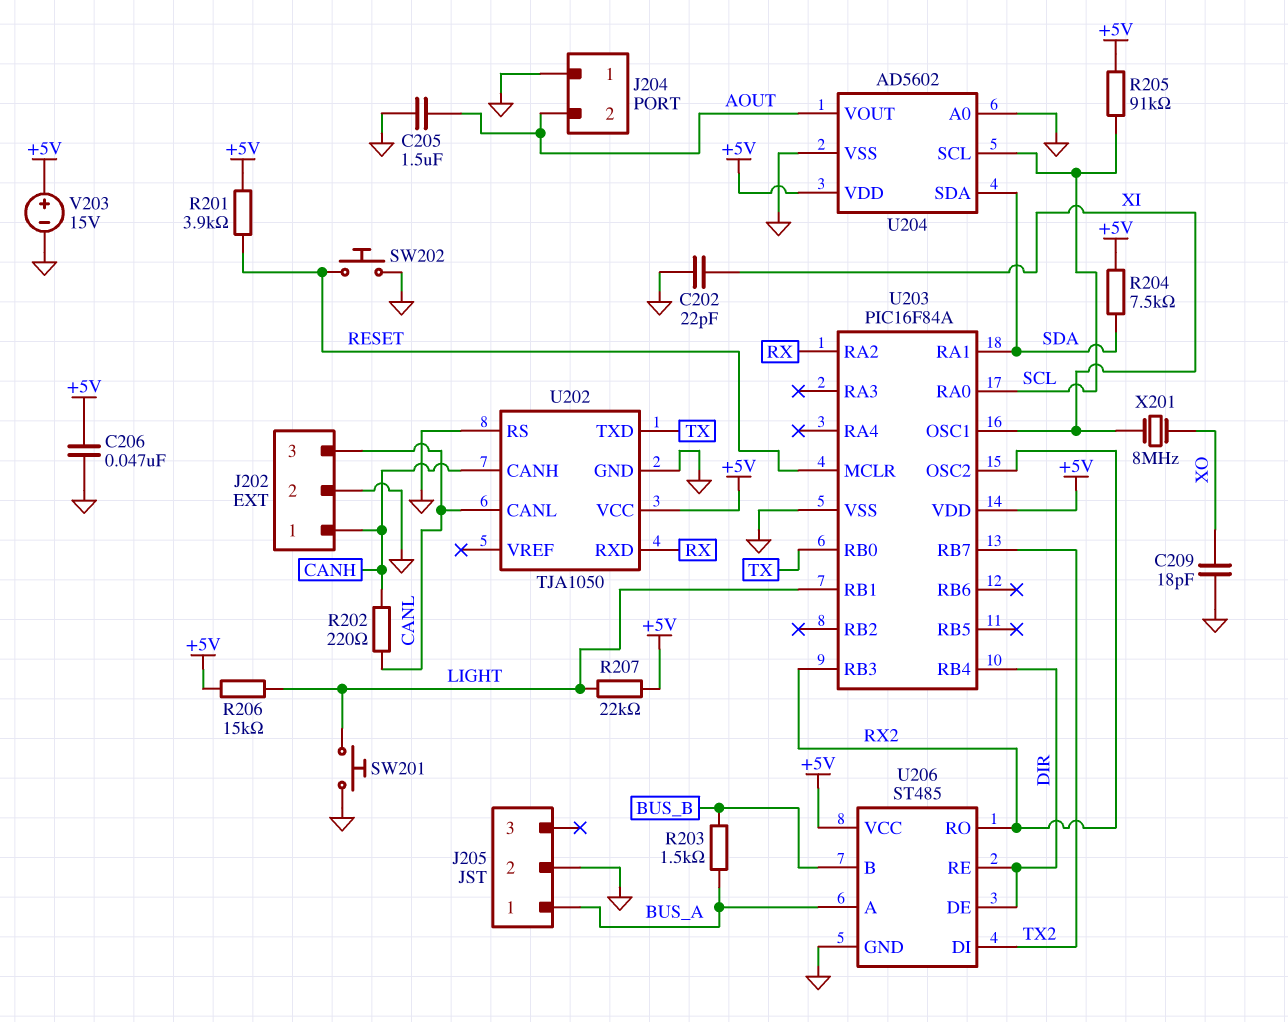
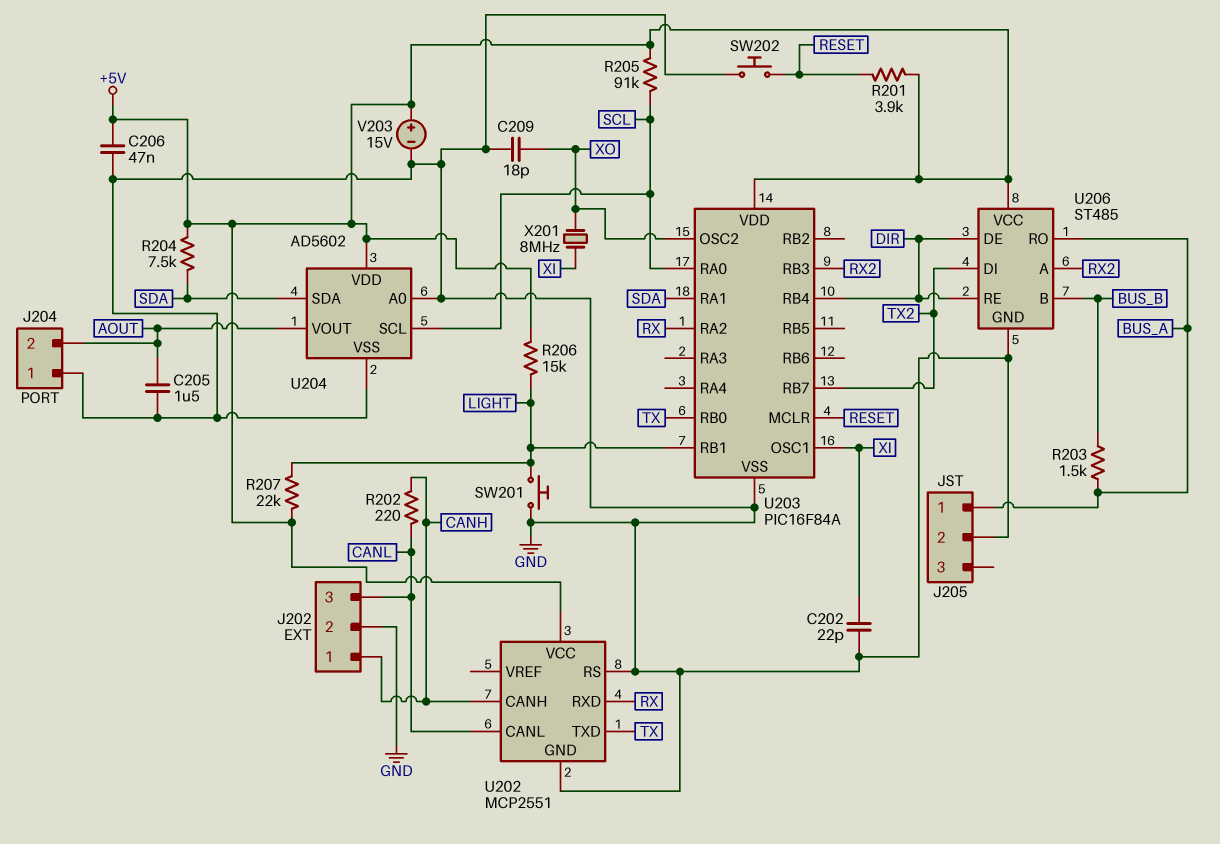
U202: TJA1050 -> MCP2551
U203 pin OSC2: RX2 -> XO
U206 pin A: BUS_A -> RX2
U206 pin RO: RX2 -> BUS_A

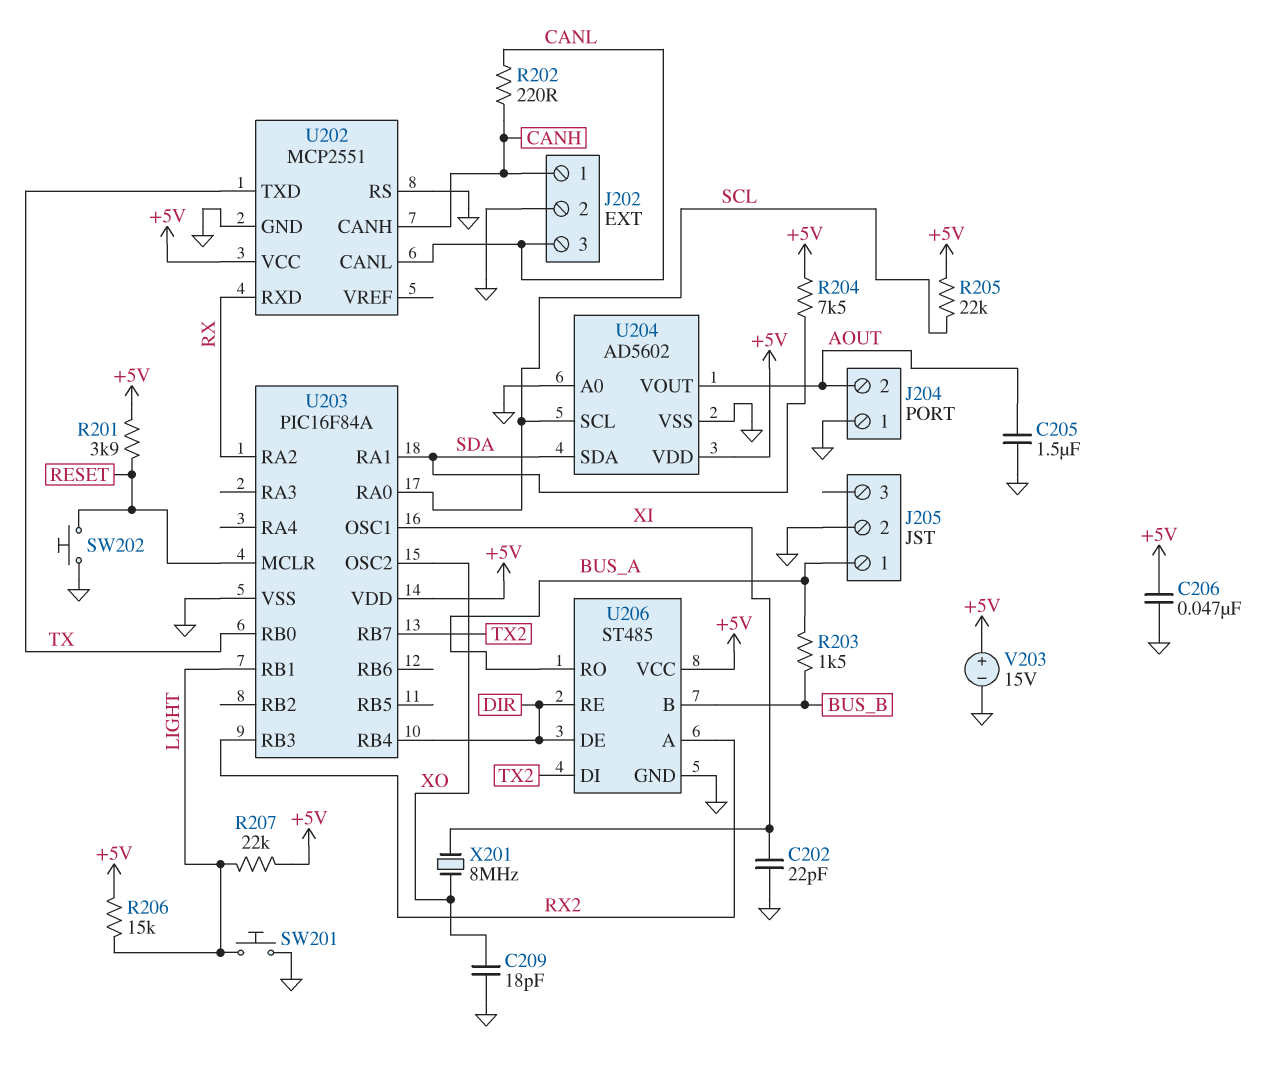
R205: 91k (+5V, SCL) -> 22k (+5V, SCL)

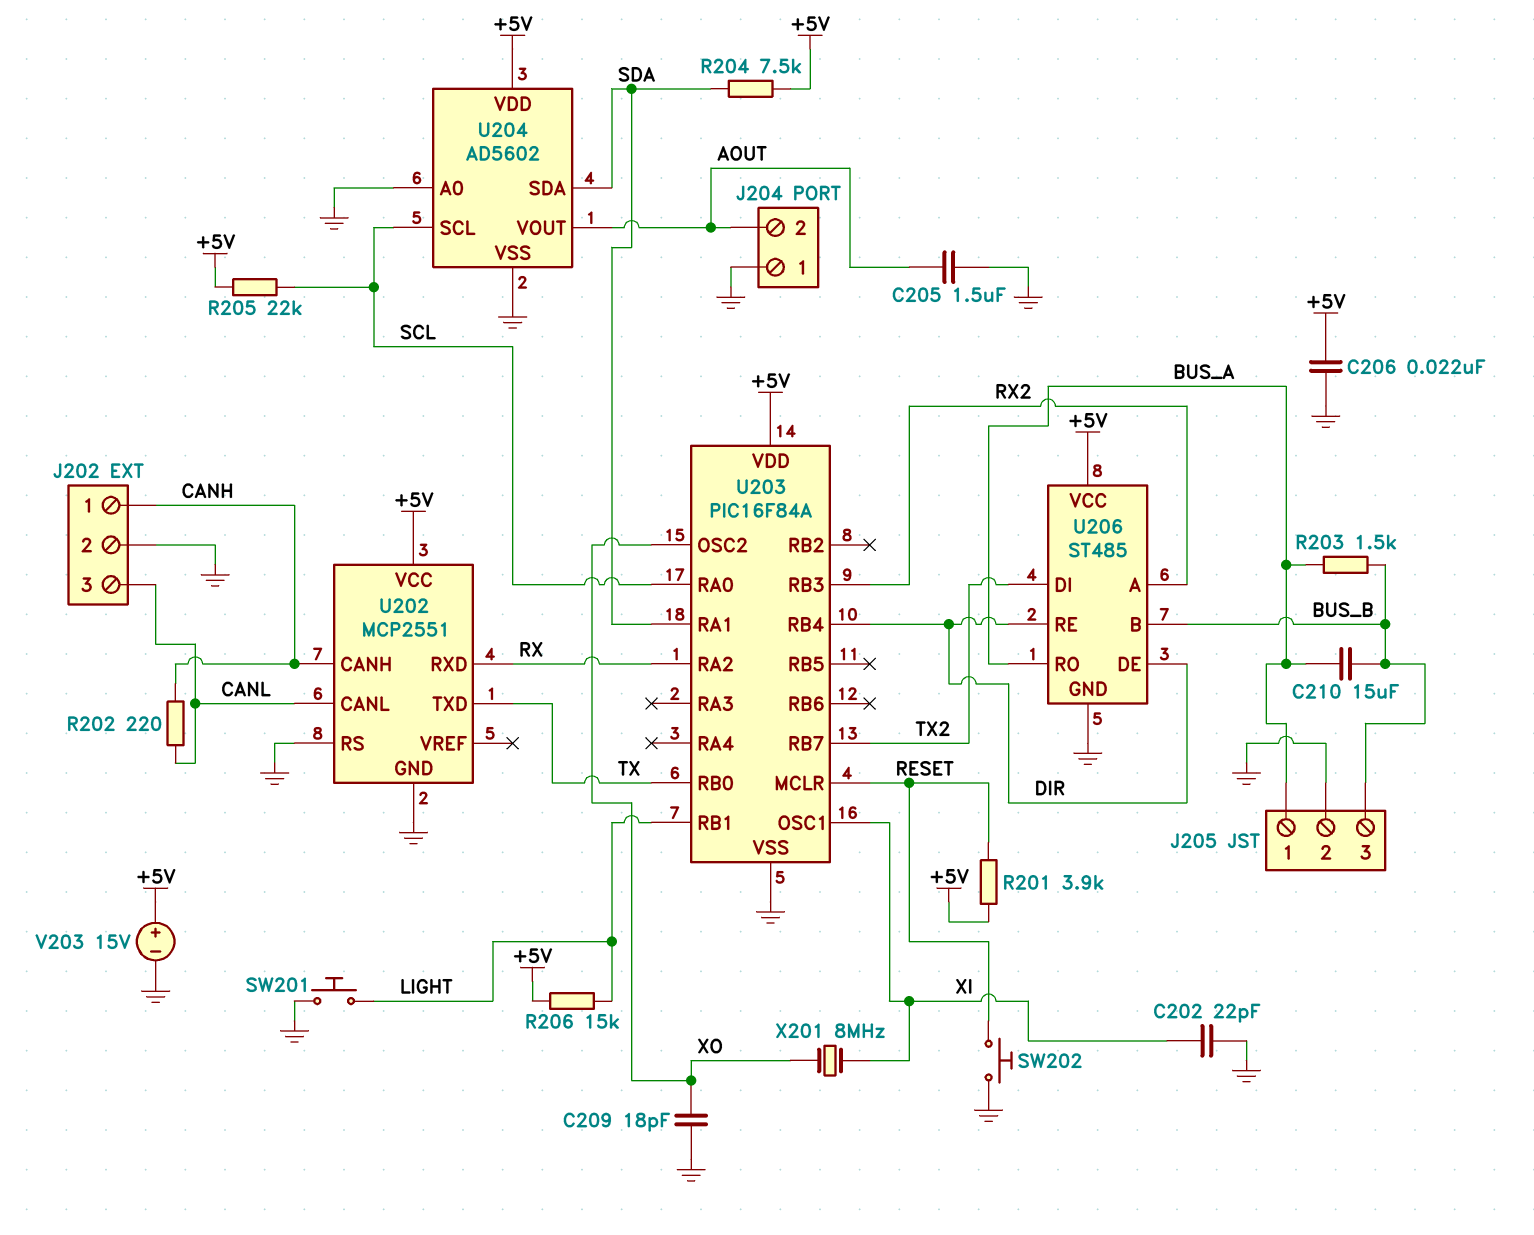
C206: 47nF (+5V, GND) -> 22nF (+5V, GND)
C210: none -> 15uF (BUS_A, BUS_B)
J205 pin 3: none -> BUS_B
R207: 22k (+5V, LIGHT) -> none

